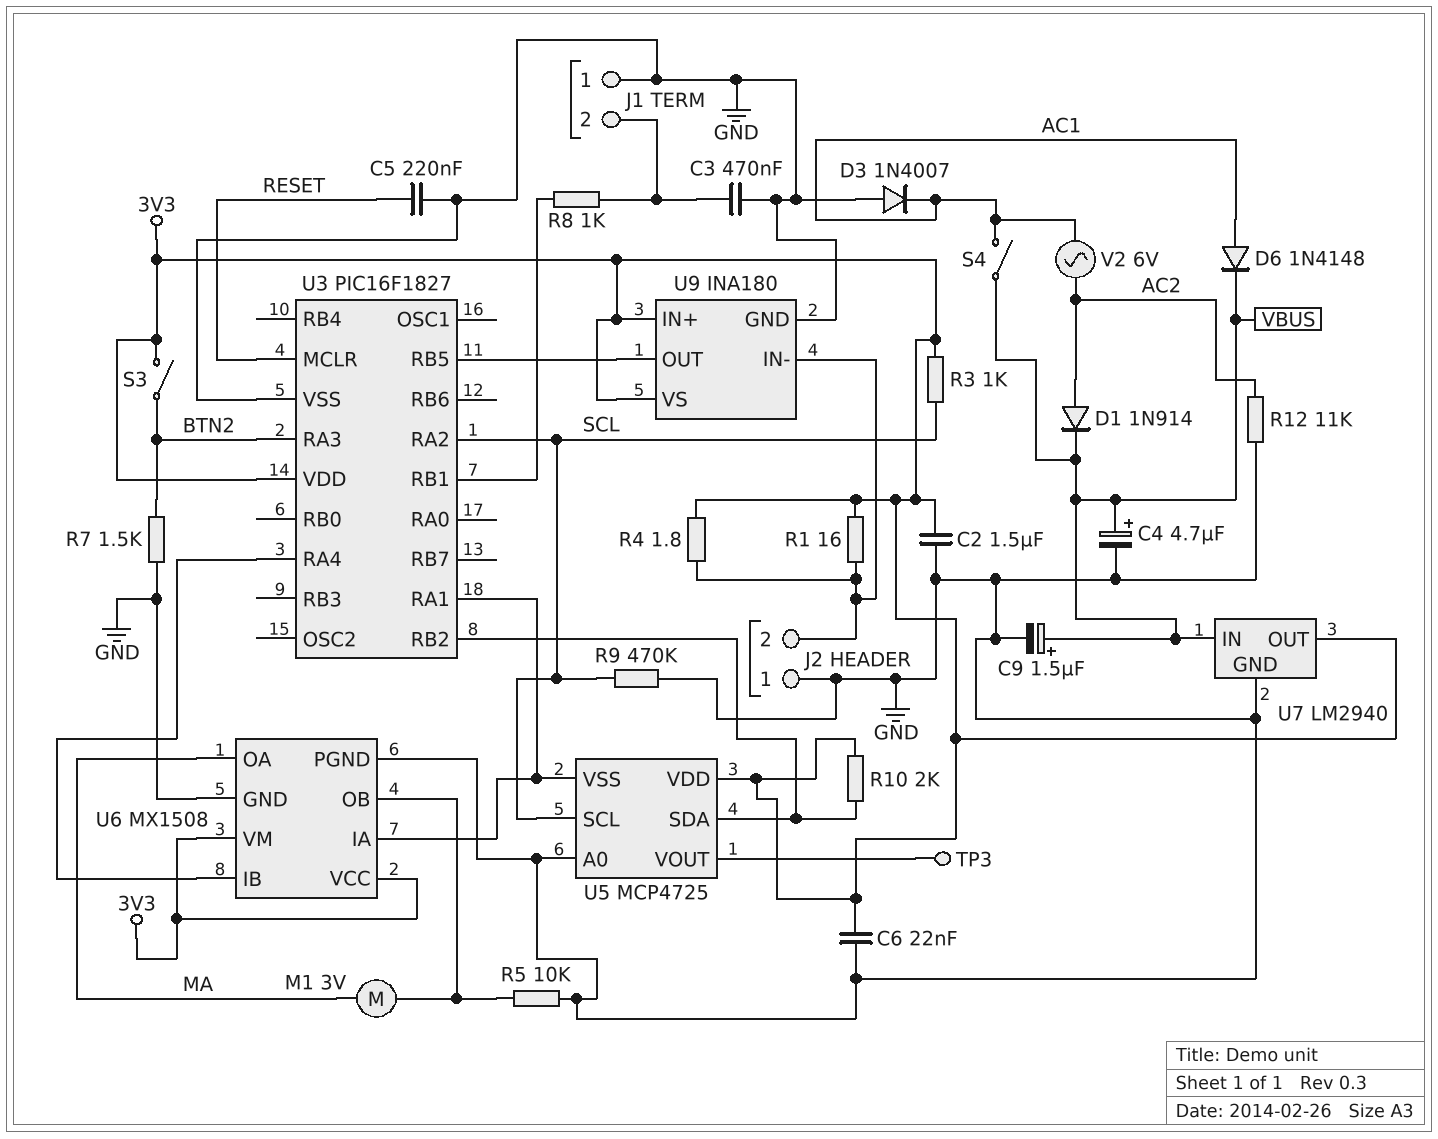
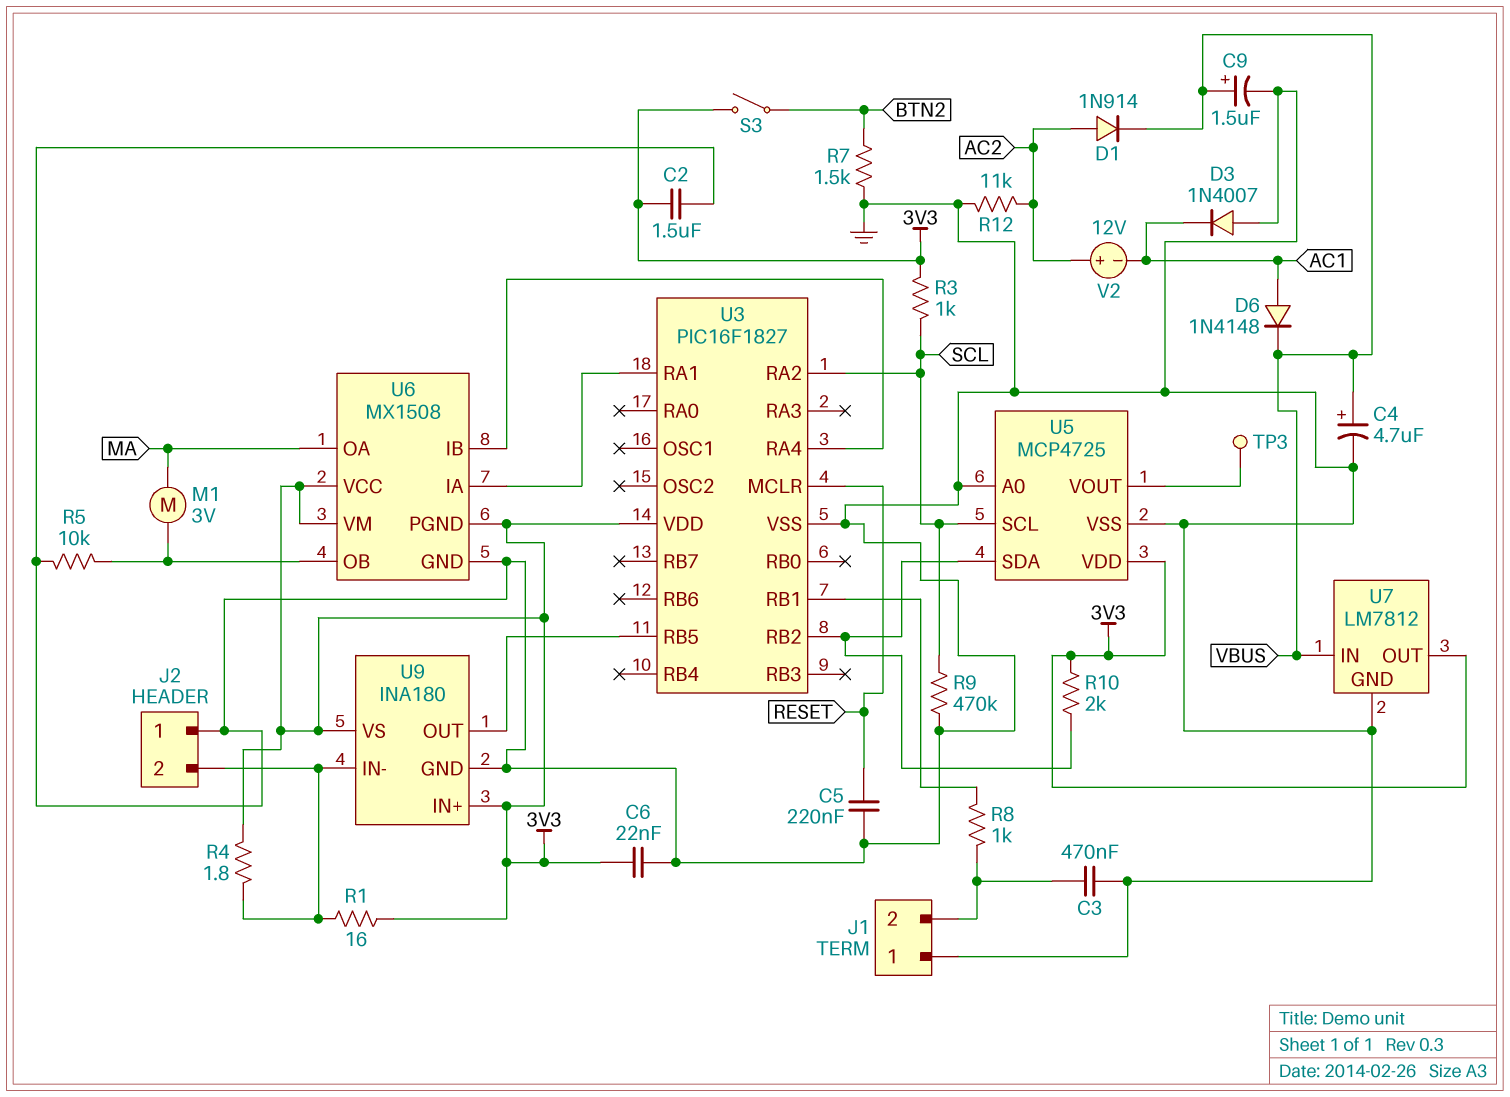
S4: switch (AC1, VBUS) -> none
U3 pin RA3: BTN2 -> none
U5 pin VSS: U3/RA1 -> GND
U6 pin PGND: GND -> 3V3
U7: LM2940 -> LM7812
V2: AC 6V (AC1, AC2) -> 12V (plus AC2, minus AC1)

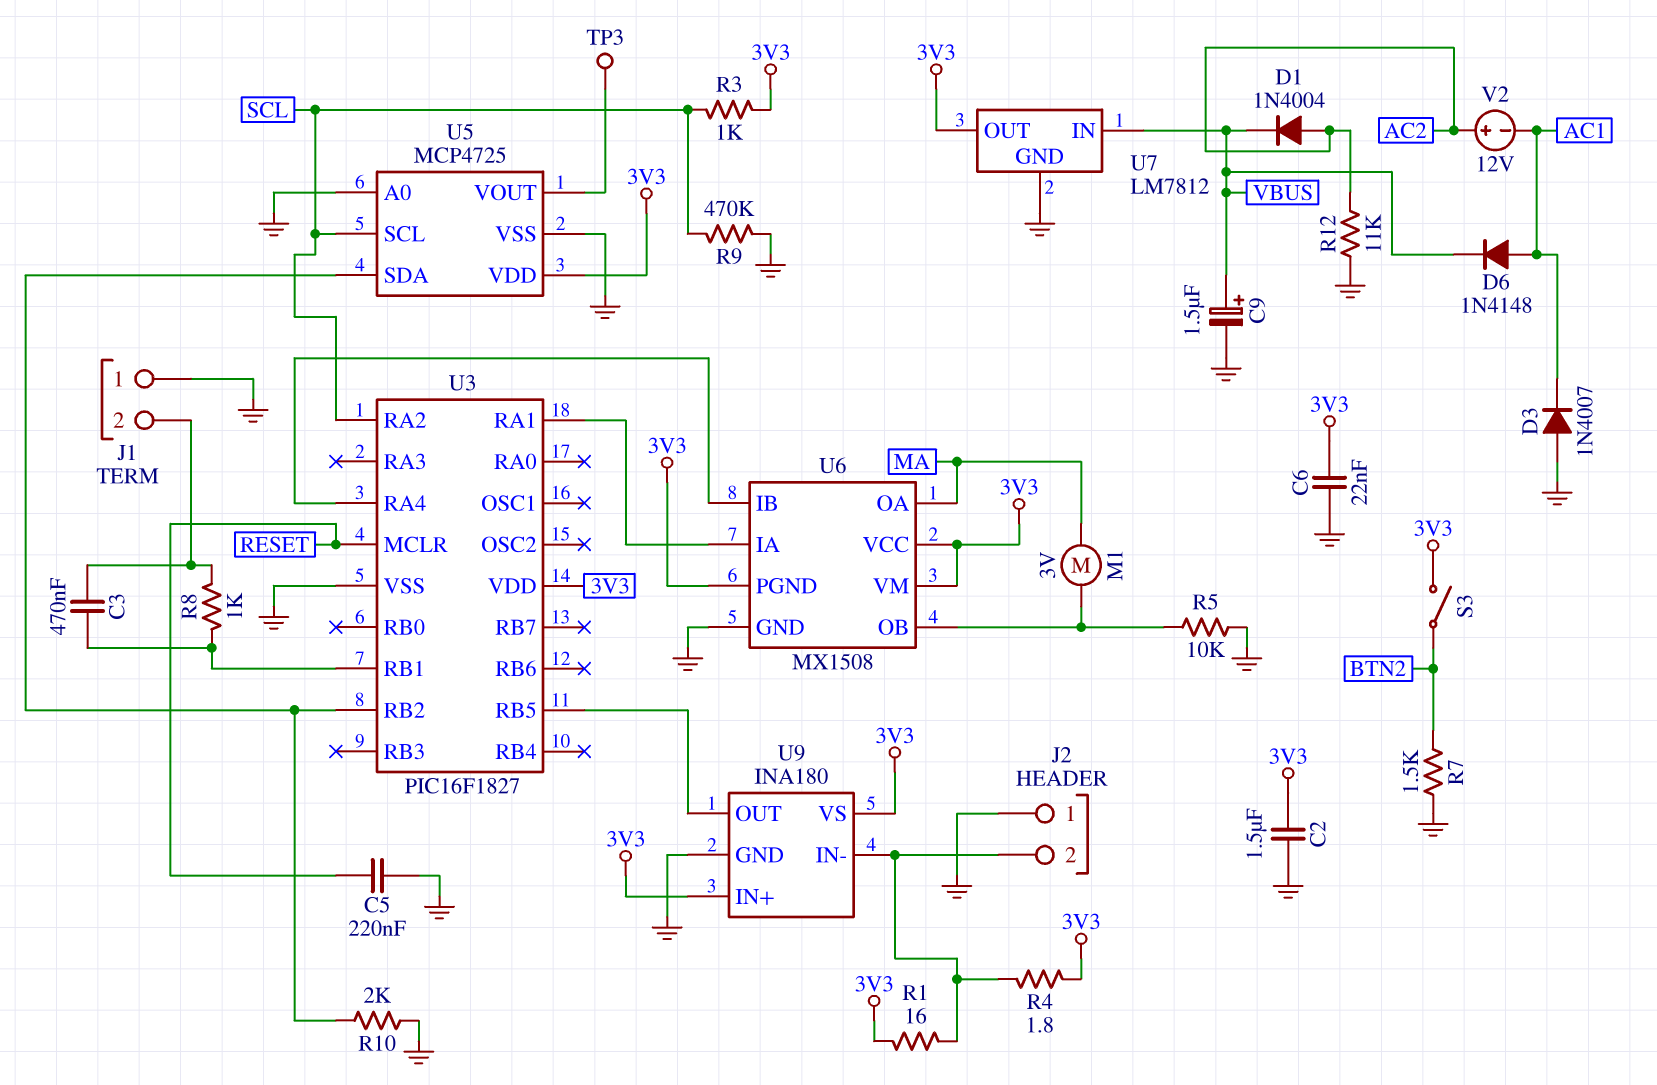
C3: 470nF (GND, J1/2) -> 470nF (J1/2, U3/RB1)
C4: 4.7uF (plus VBUS, minus GND) -> none
D1: diode 1N914 (A AC2, K VBUS) -> diode 1N4004 (A AC2, K VBUS)
R10: 2k (3V3, U3/RB2) -> 2k (GND, U3/RB2)

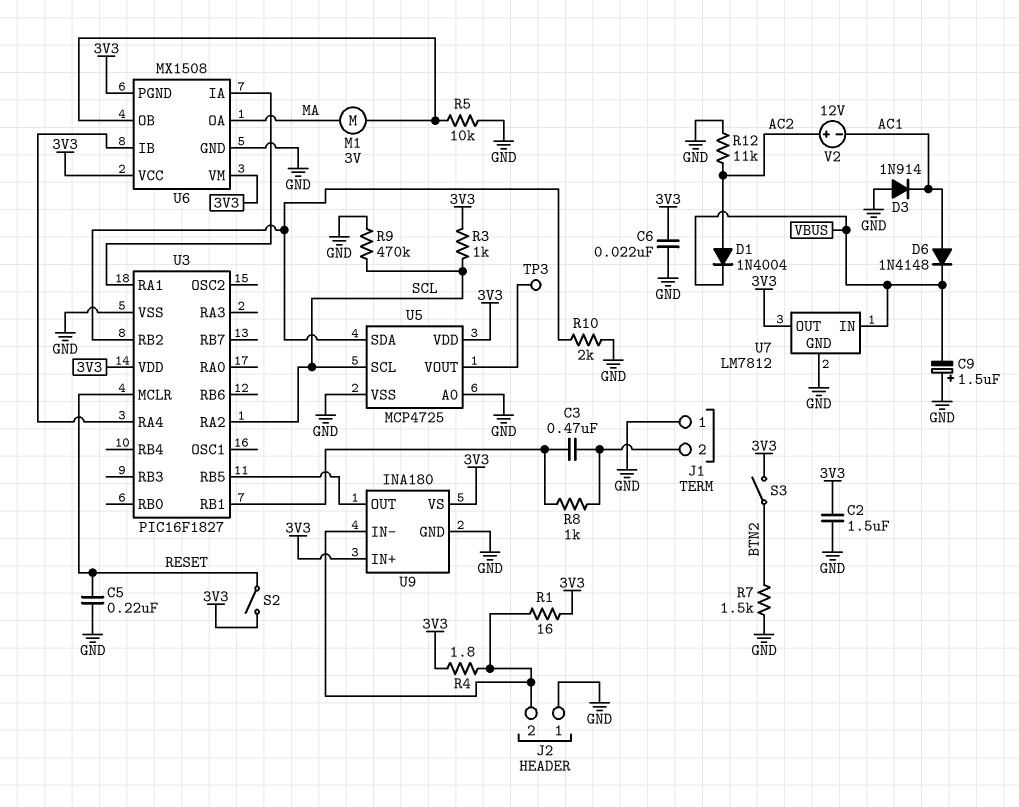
C9: 1.5uF (plus VBUS, minus GND) -> 1.5uF (plus GND, minus VBUS)
D3: diode 1N4007 (A GND, K AC1) -> diode 1N914 (A GND, K AC1)
S2: none -> switch (3V3, RESET)

